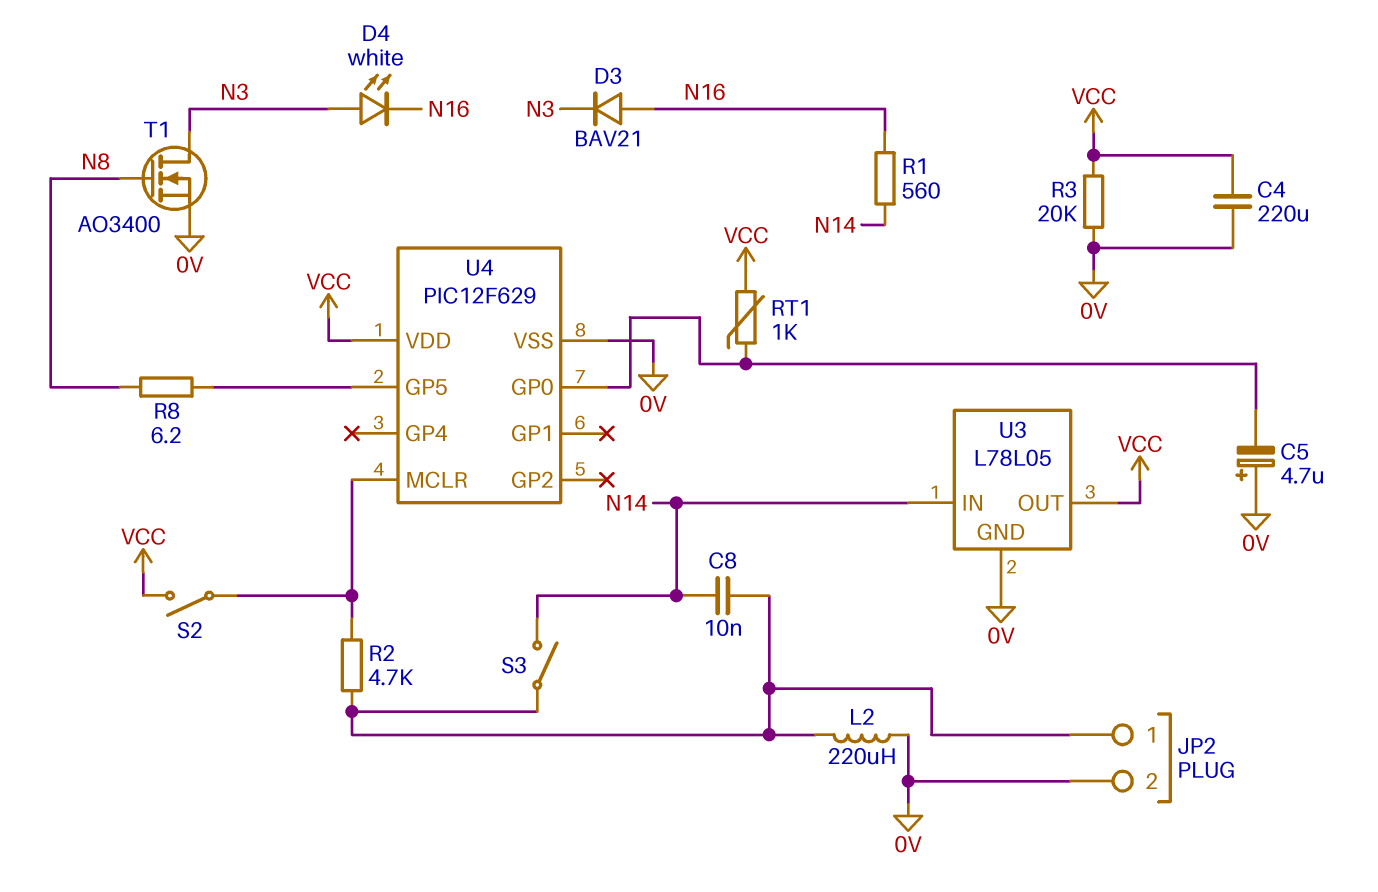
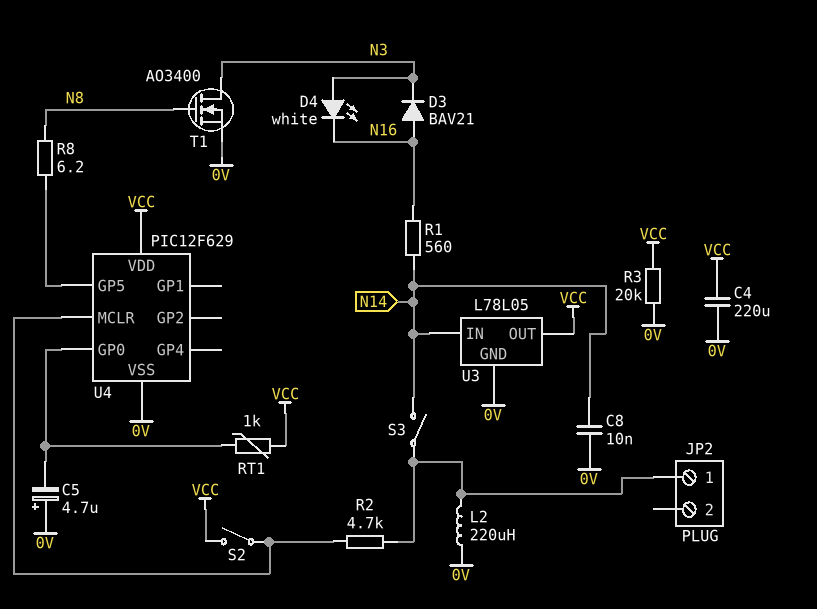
C8: 10nF (JP2/1, N14) -> 10nF (0V, N14)
JP2 pin 2: 0V -> none

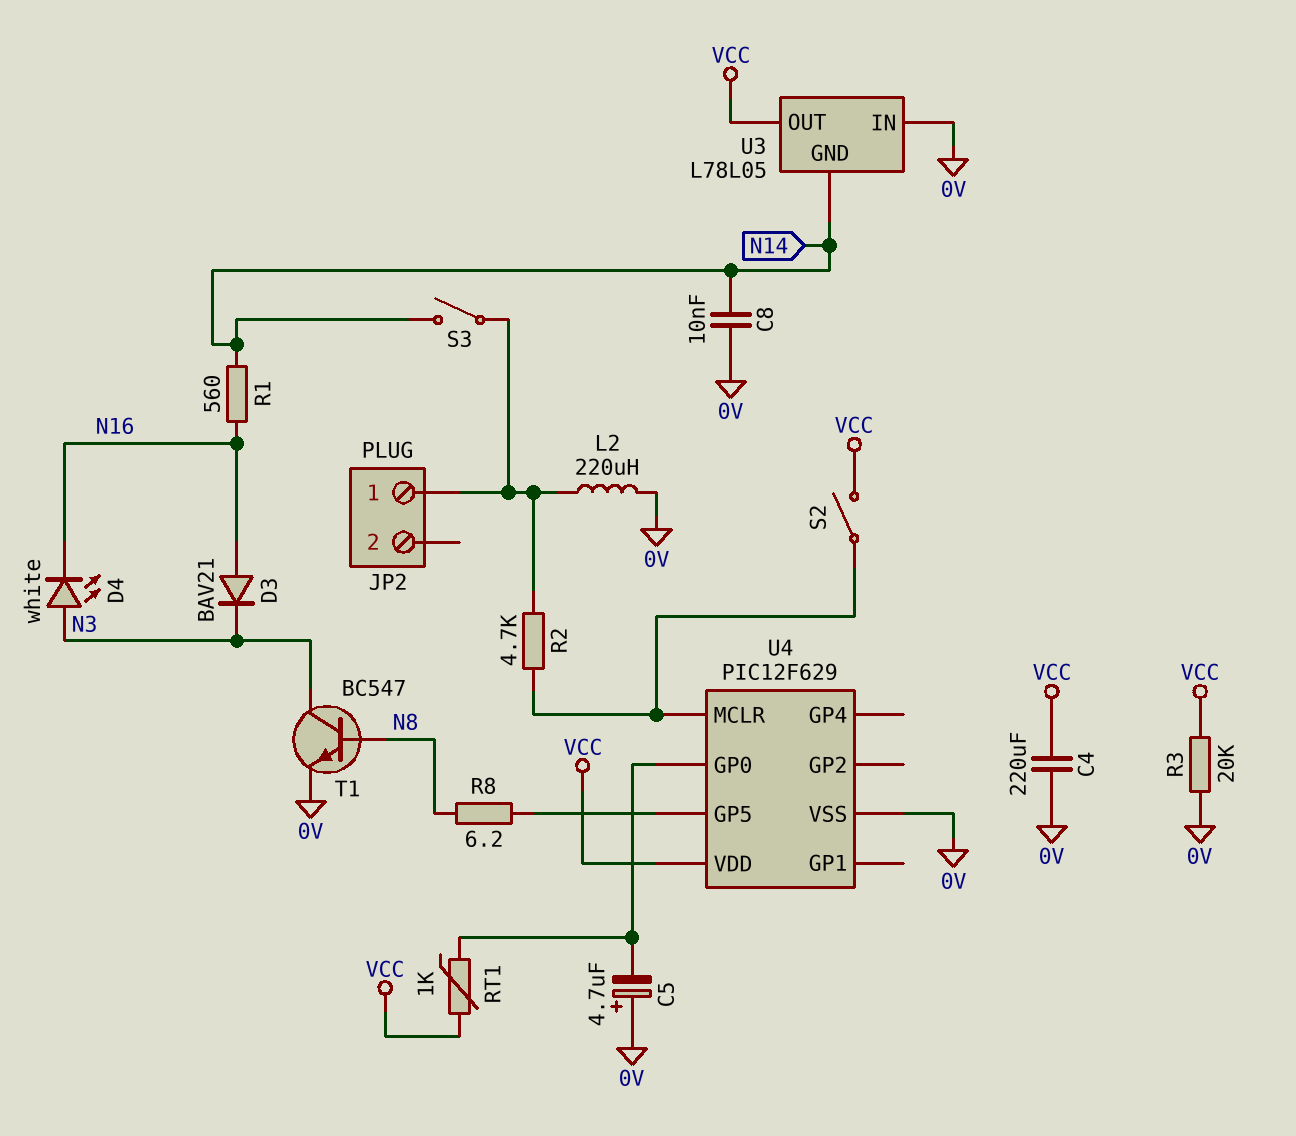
T1: NMOS AO3400 (G N8, D N3, S 0V) -> NPN BC547 (B N8, C N3, E 0V)
U3 pin GND: 0V -> N14
U3 pin IN: N14 -> 0V

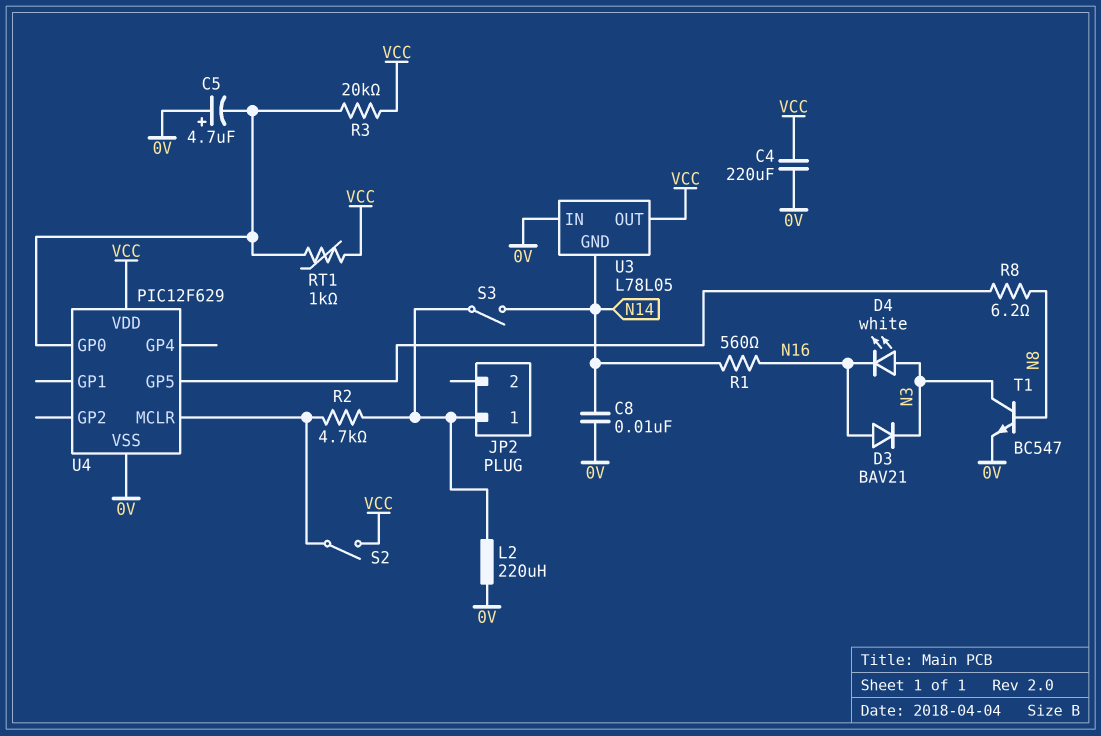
R3: 20k (0V, VCC) -> 20k (U4/GP0, VCC)

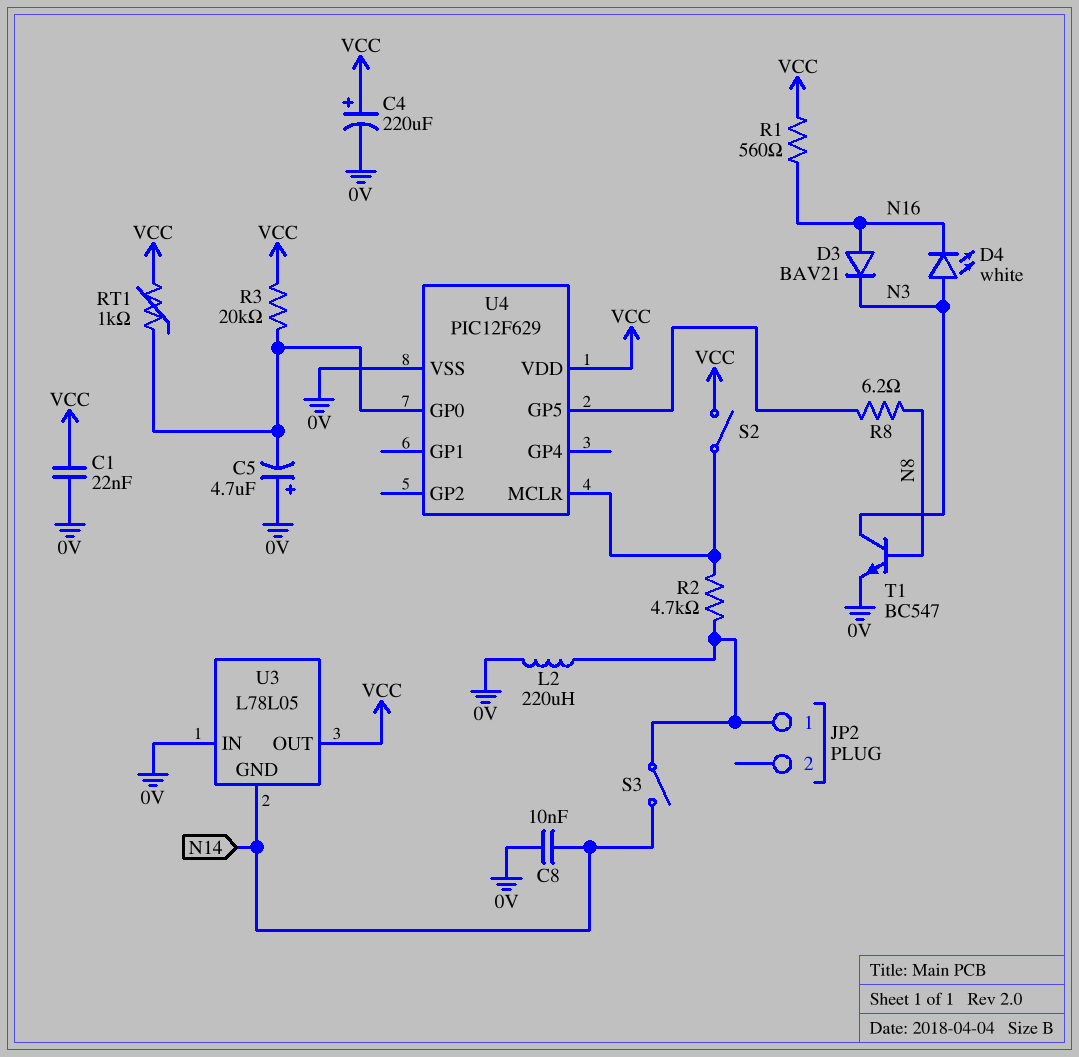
C1: none -> 22nF (0V, VCC)
C4: 220uF (0V, VCC) -> 220uF (plus VCC, minus 0V)
R1: 560 (N14, N16) -> 560 (N16, VCC)

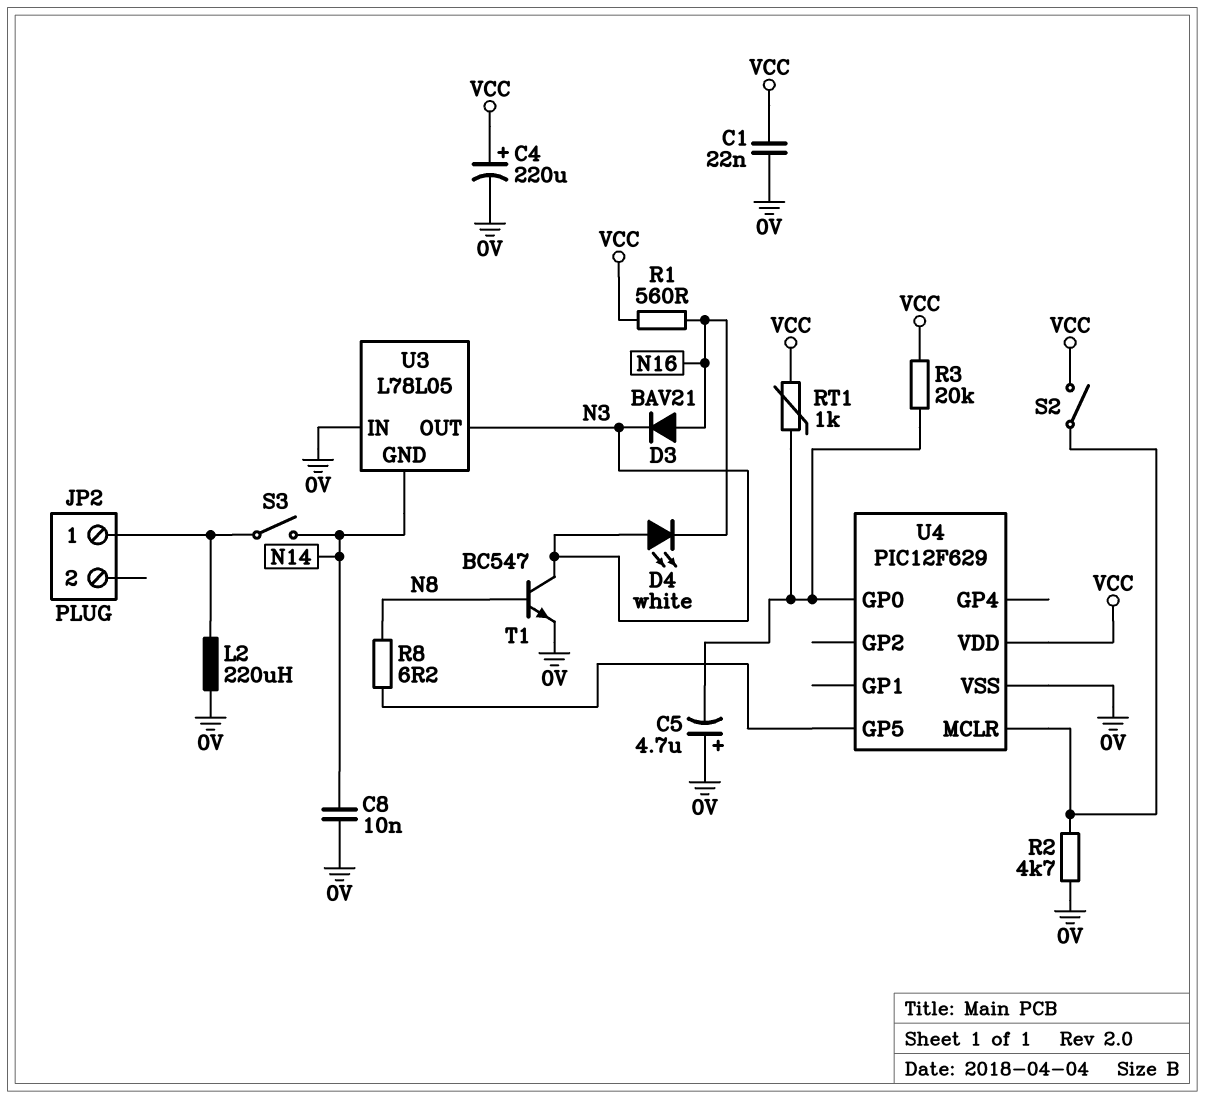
R2: 4.7k (JP2/1, U4/MCLR) -> 4.7k (0V, U4/MCLR)
U3 pin OUT: VCC -> N3

